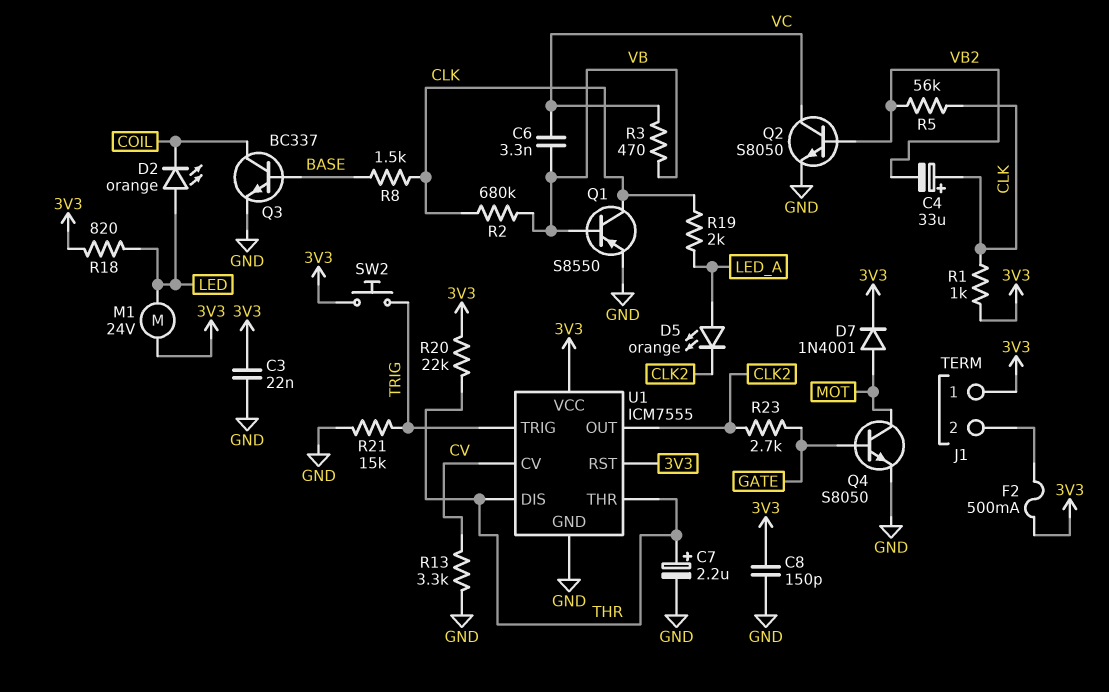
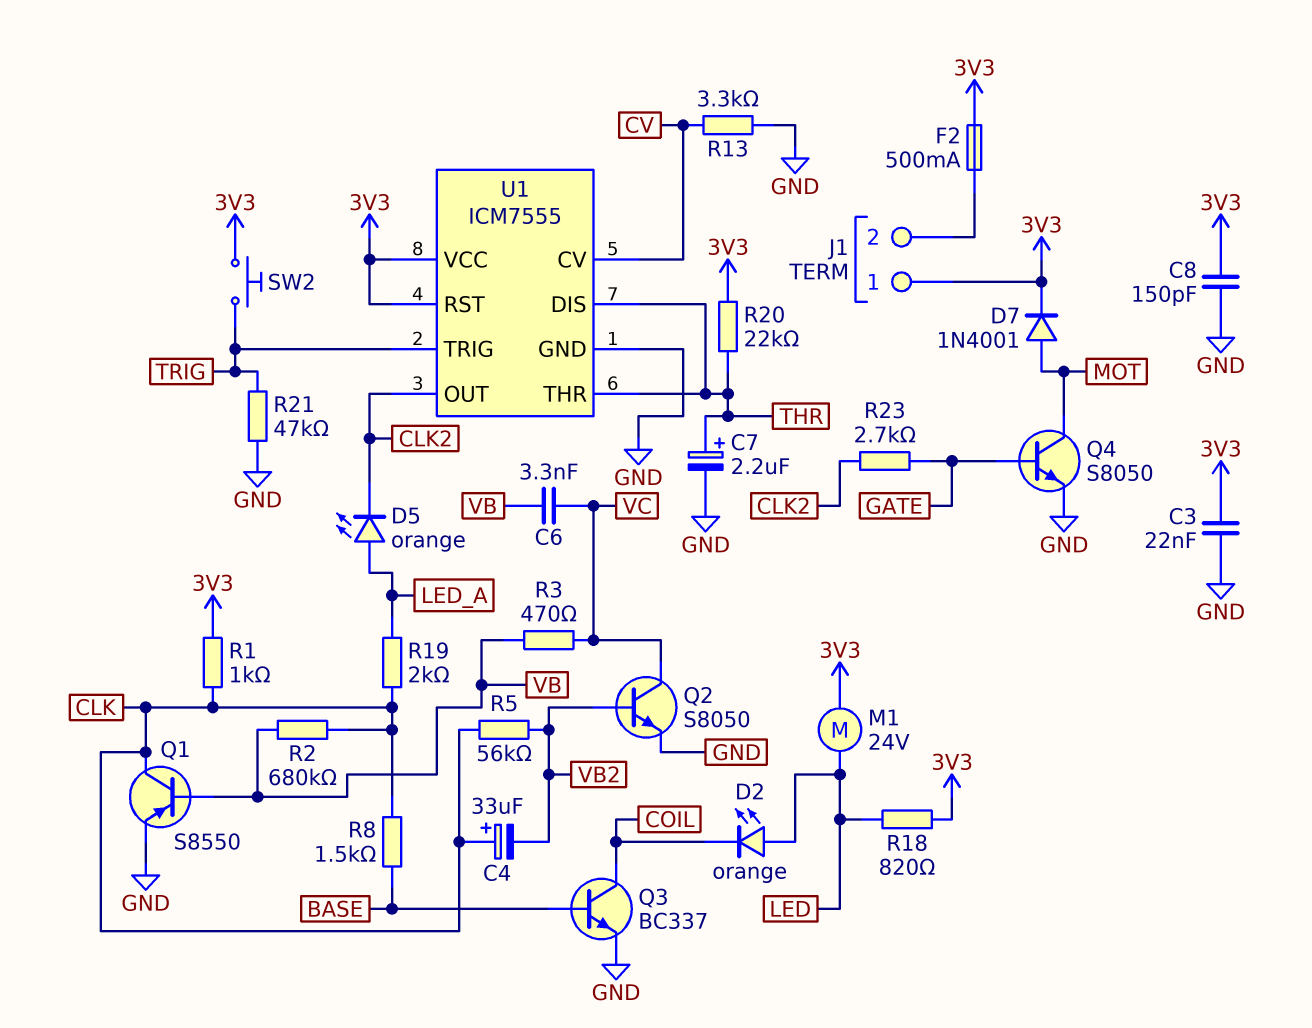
R21: 15k (GND, TRIG) -> 47k (GND, TRIG)

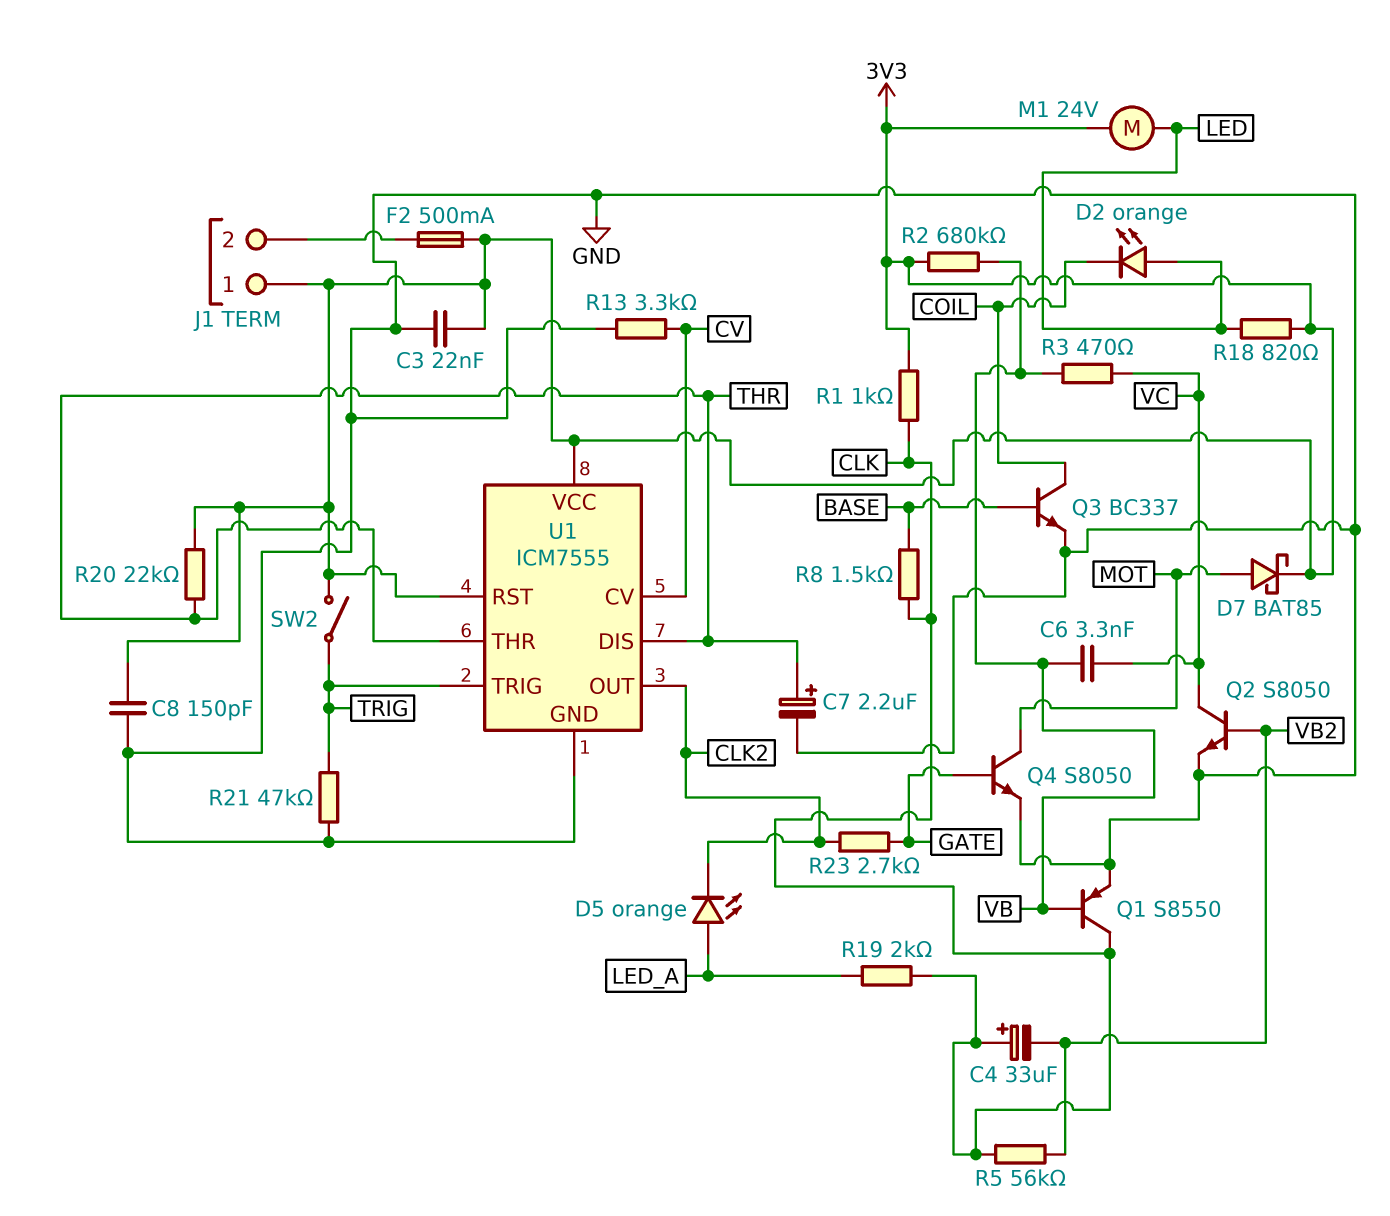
D7: diode 1N4001 (A MOT, K 3V3) -> schottky BAT85 (A MOT, K 3V3)
R2: 680k (CLK, VB) -> 680k (3V3, VB)
SW2: button (3V3, TRIG) -> switch (3V3, TRIG)

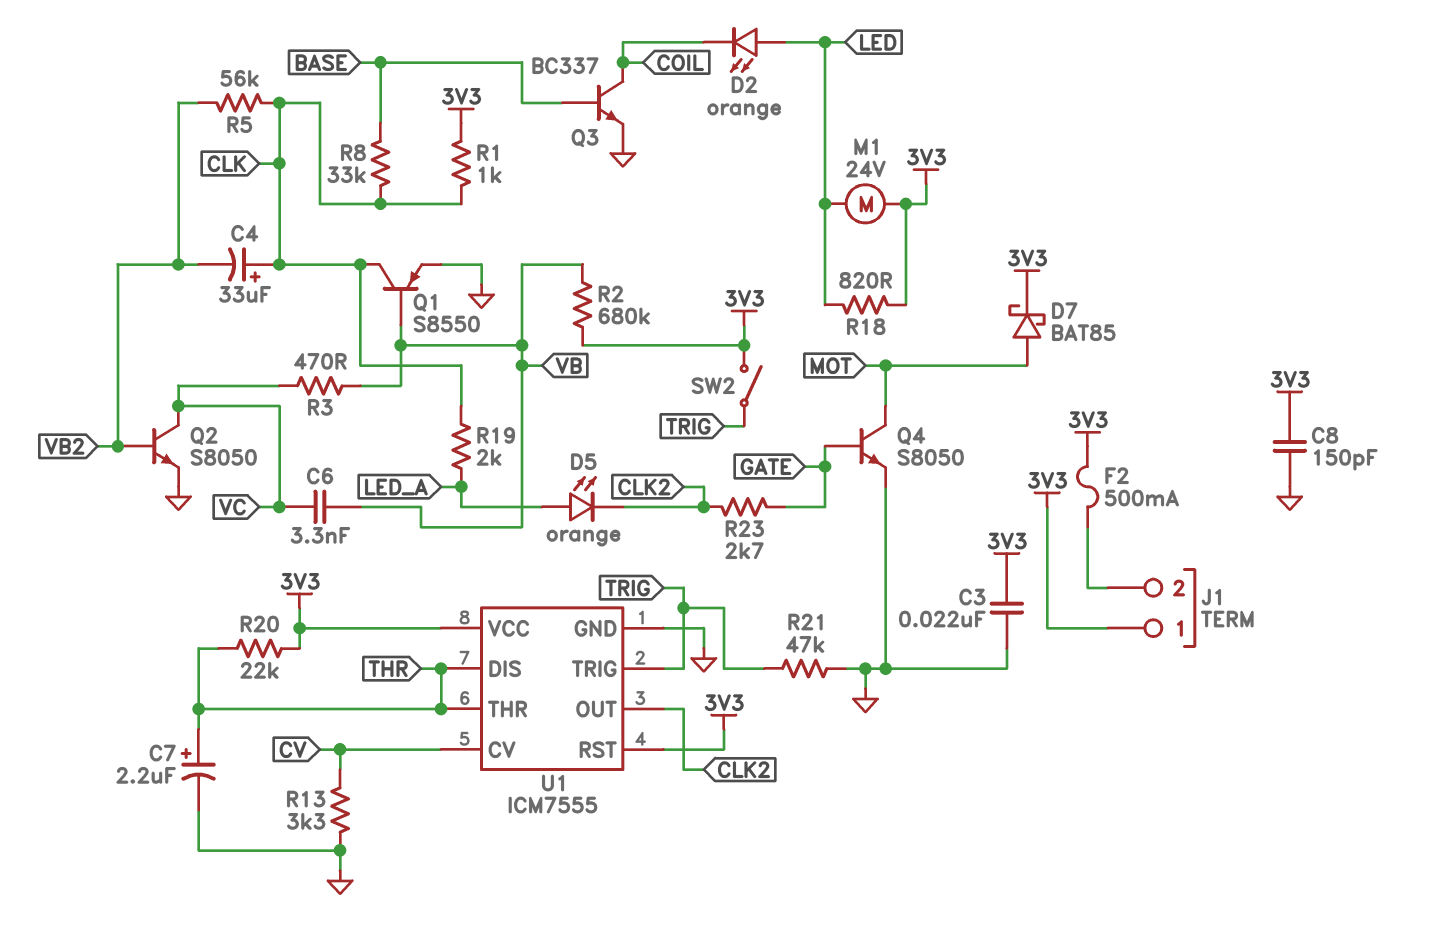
R8: 1.5k (BASE, CLK) -> 33k (BASE, CLK)

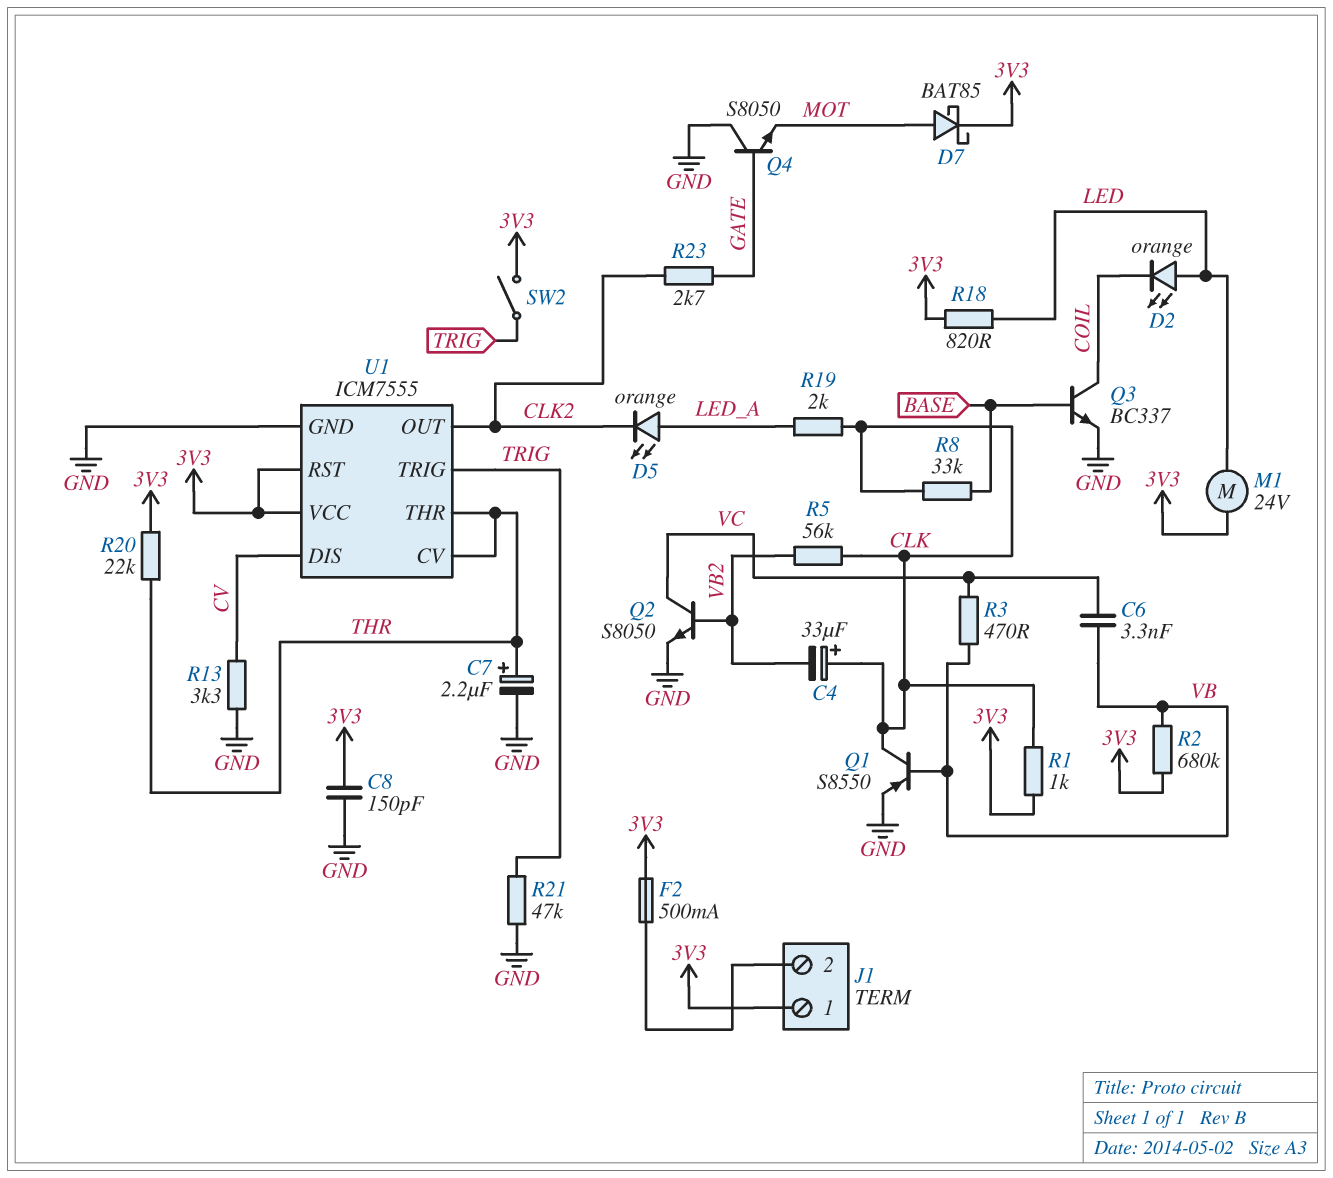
C3: 22nF (3V3, GND) -> none
Q4: NPN S8050 (B GATE, C MOT, E GND) -> NPN S8050 (B GATE, C GND, E MOT)
U1 pin CV: CV -> THR
U1 pin DIS: THR -> CV

